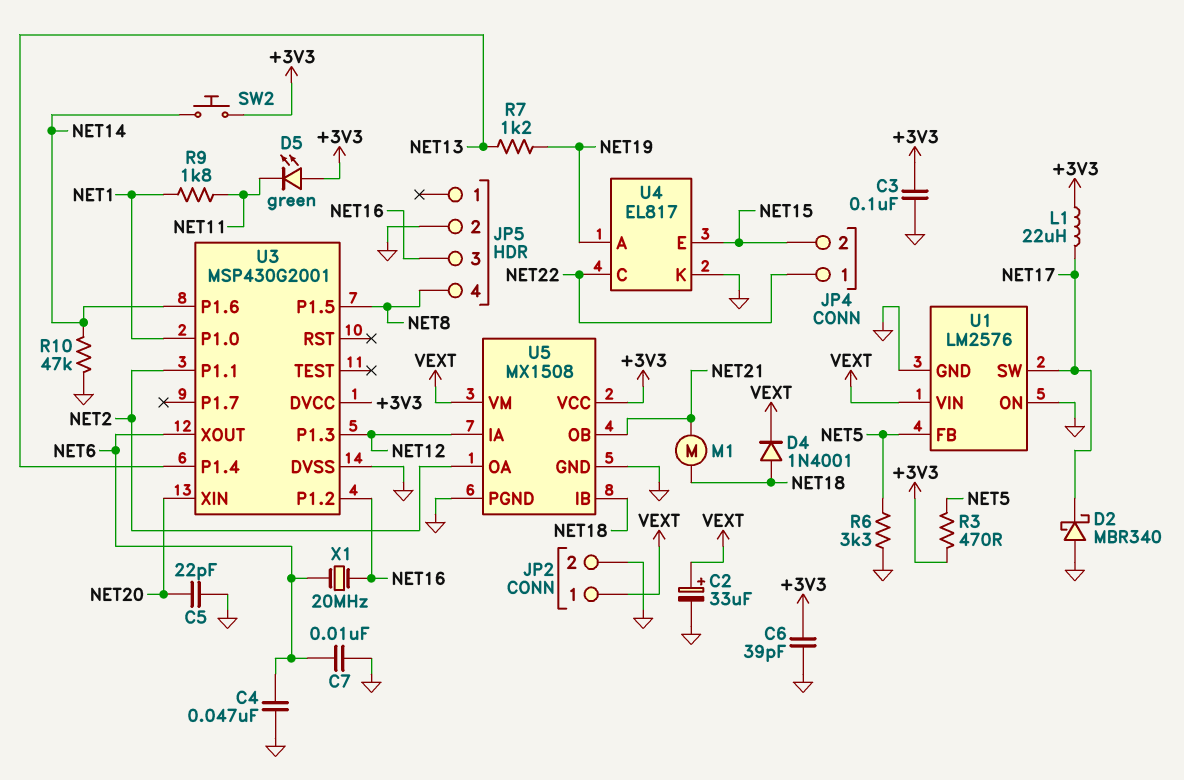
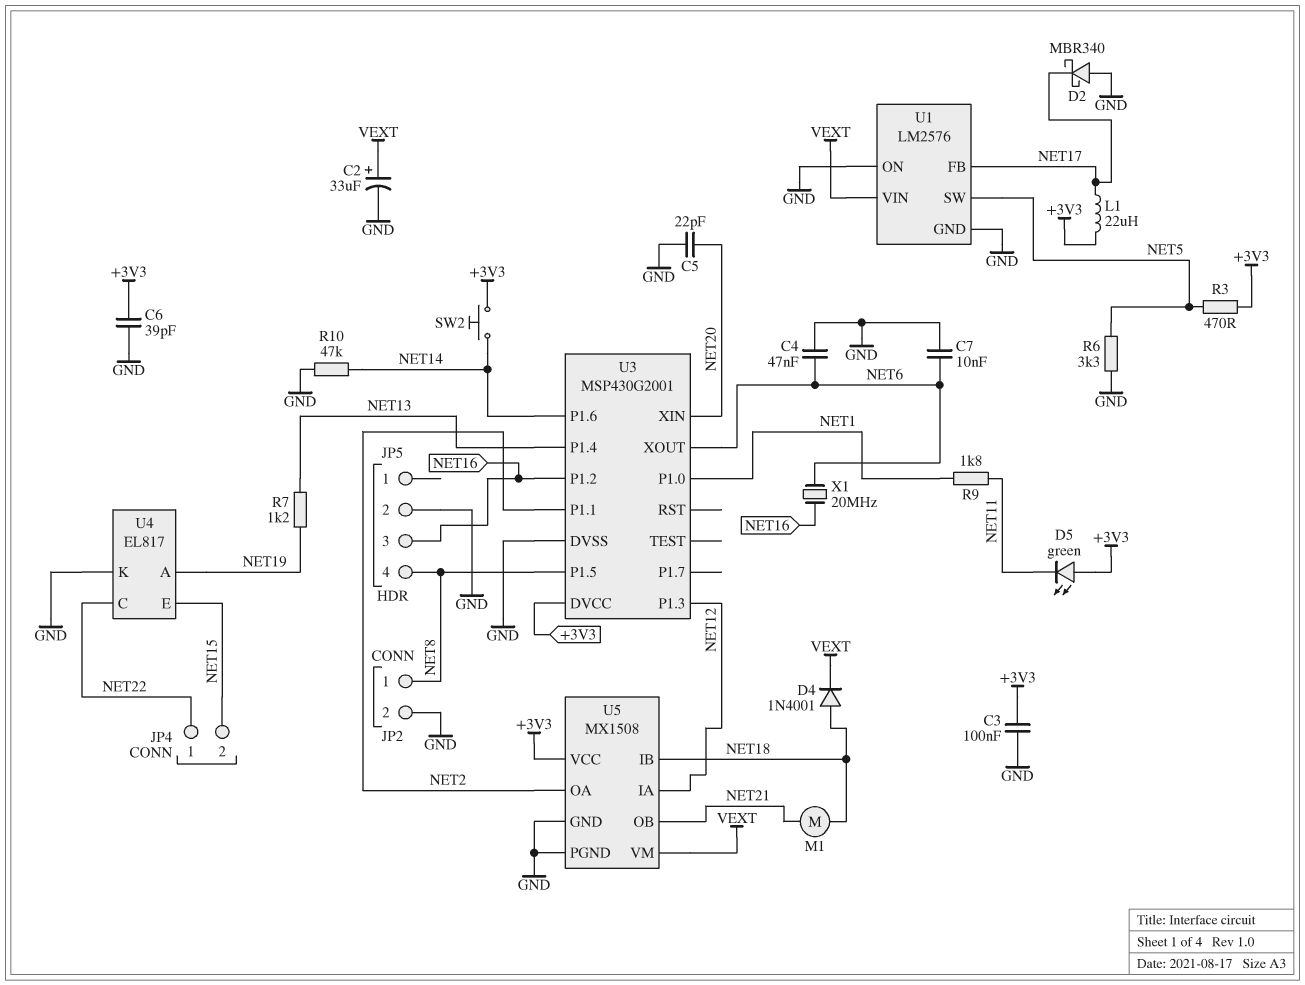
JP2 pin 1: VEXT -> NET8
U1 pin FB: NET5 -> NET17
U1 pin SW: NET17 -> NET5

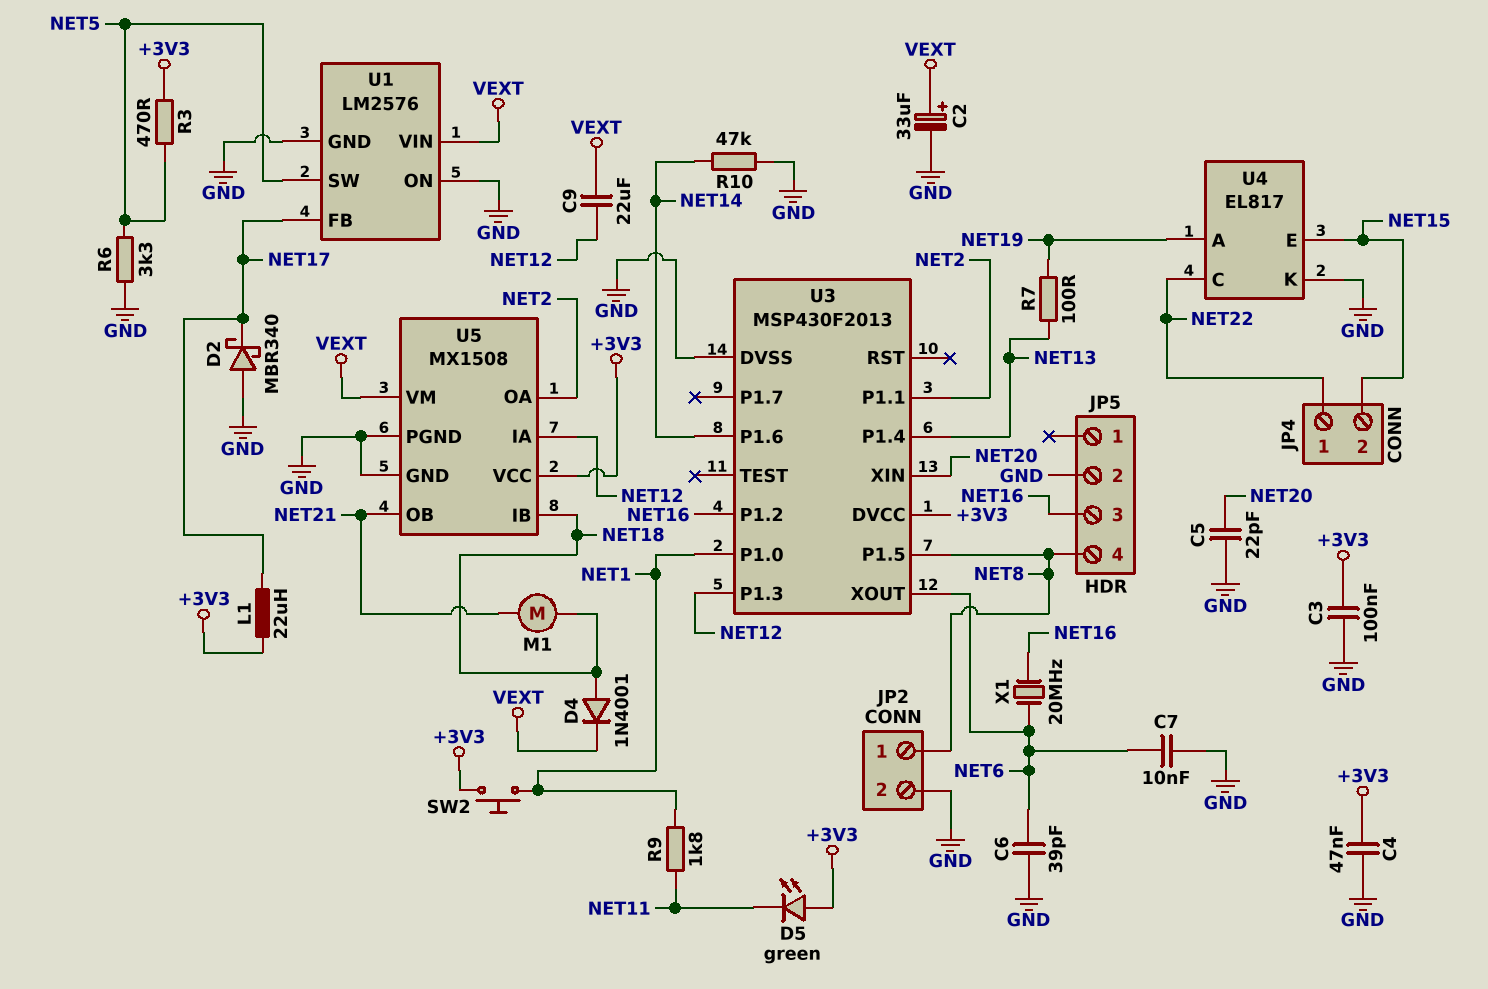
C4: 47nF (GND, NET6) -> 47nF (+3V3, GND)
C6: 39pF (+3V3, GND) -> 39pF (GND, NET6)
C9: none -> 22uF (NET12, VEXT)
R7: 1.2k (NET13, NET19) -> 100 (NET13, NET19)
SW2: button (+3V3, NET14) -> button (+3V3, NET1)
U3: MSP430G2001 -> MSP430F2013

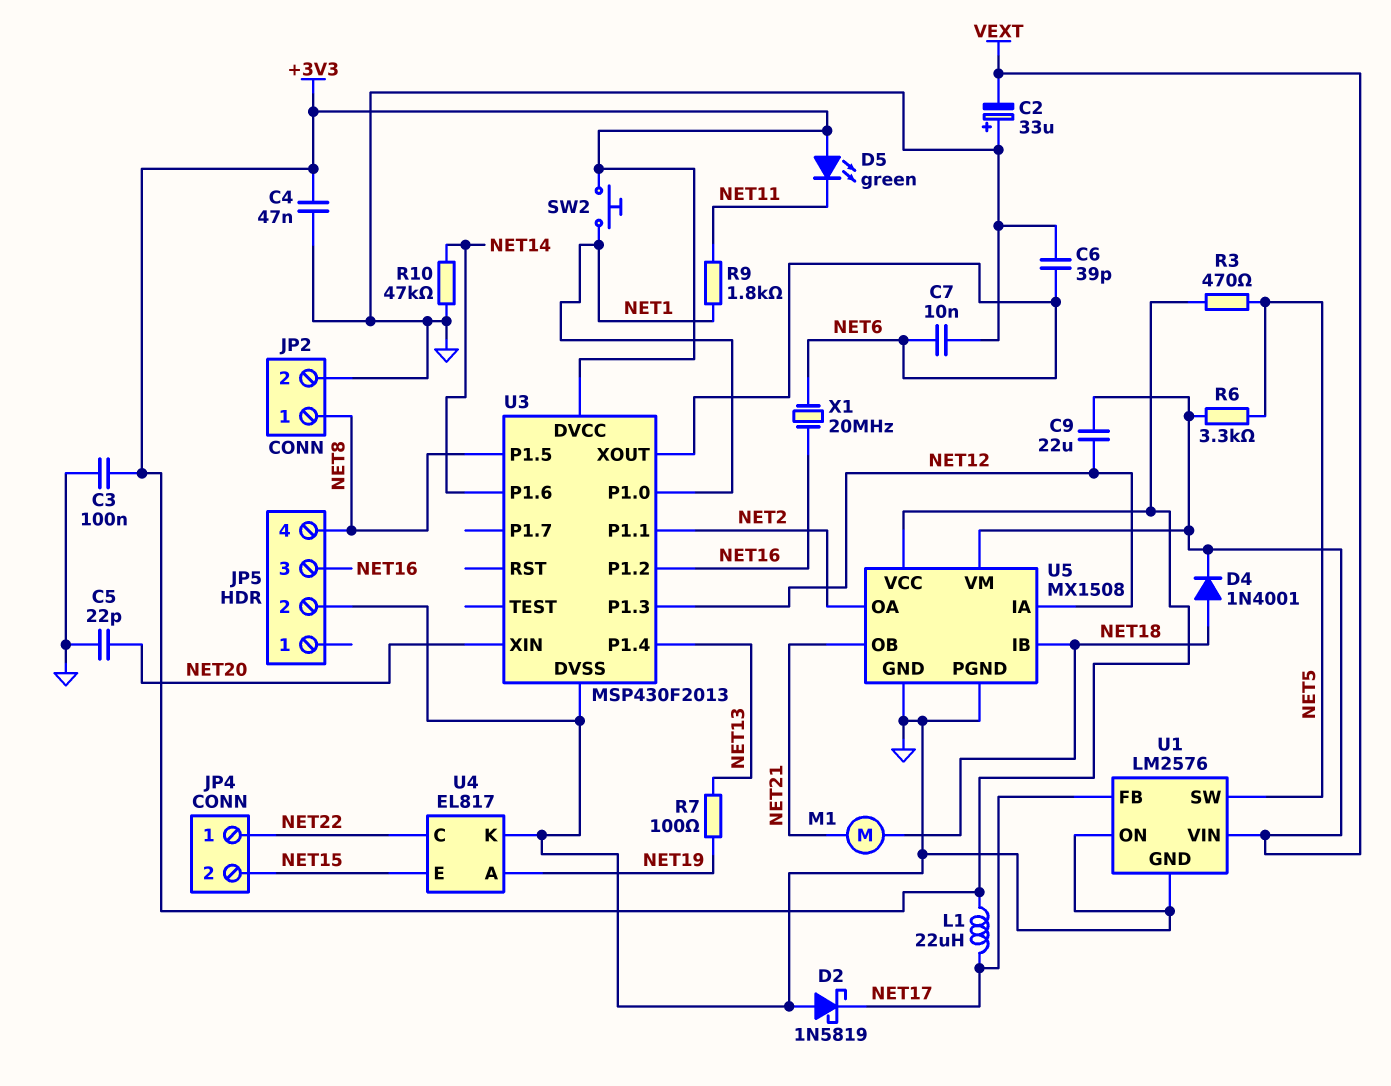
C2: 33uF (plus VEXT, minus GND) -> 33uF (plus GND, minus VEXT)
D2: schottky MBR340 (A GND, K NET17) -> schottky 1N5819 (A GND, K NET17)
R6: 3.3k (GND, NET5) -> 3.3k (NET5, VEXT)

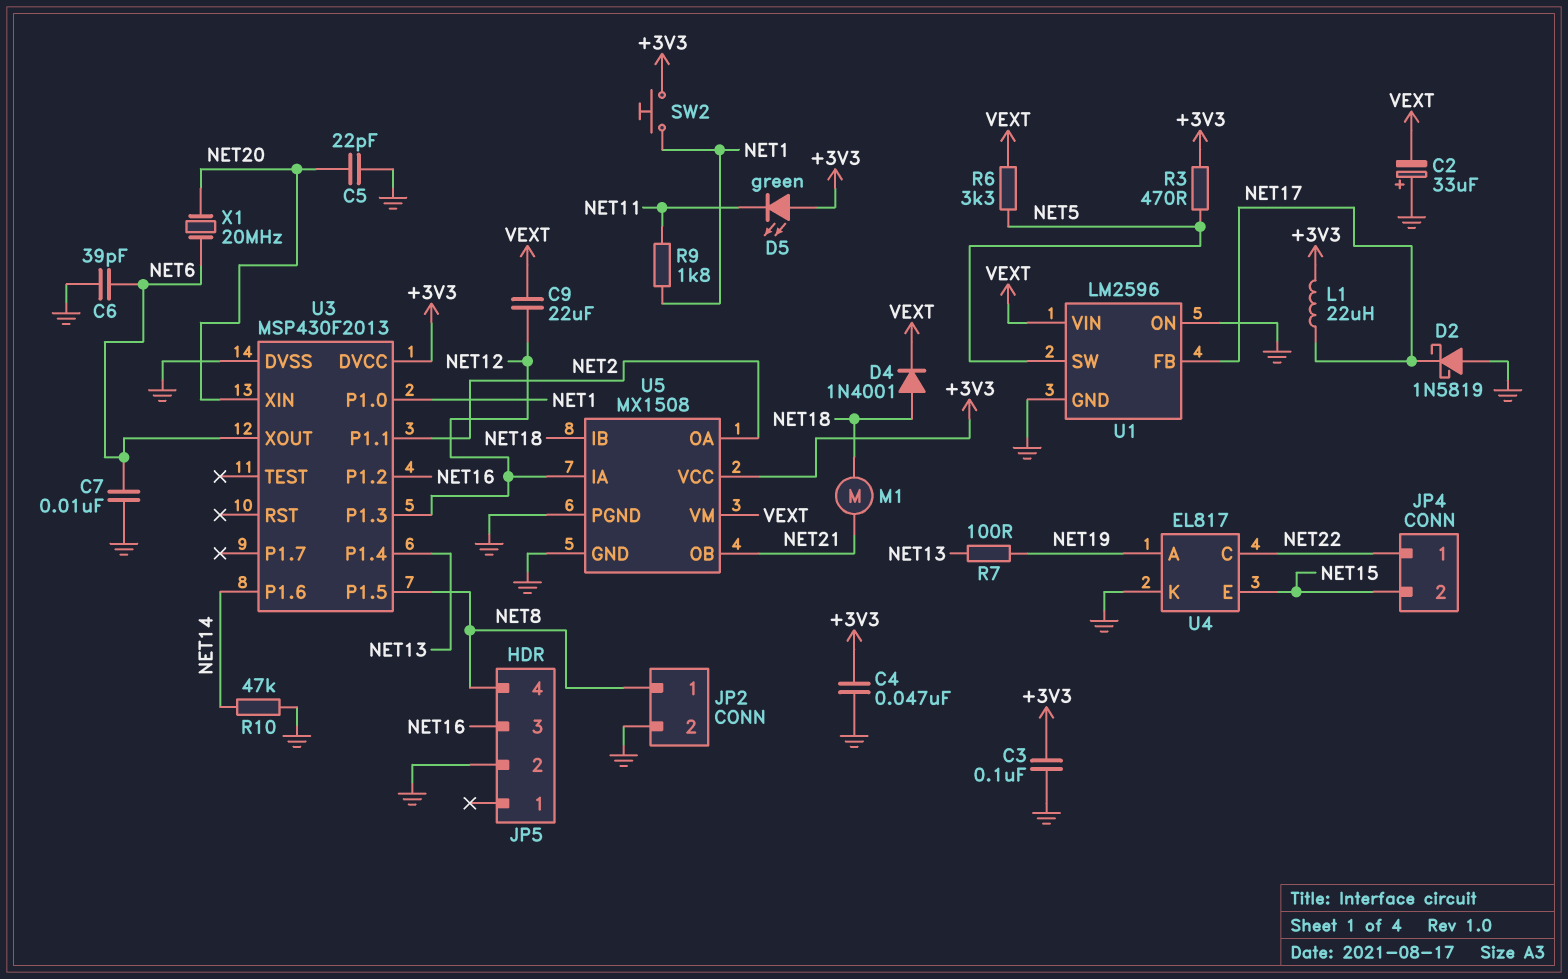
U1: LM2576 -> LM2596
X1: 20MHz (NET6, NET16) -> 20MHz (NET6, NET20)

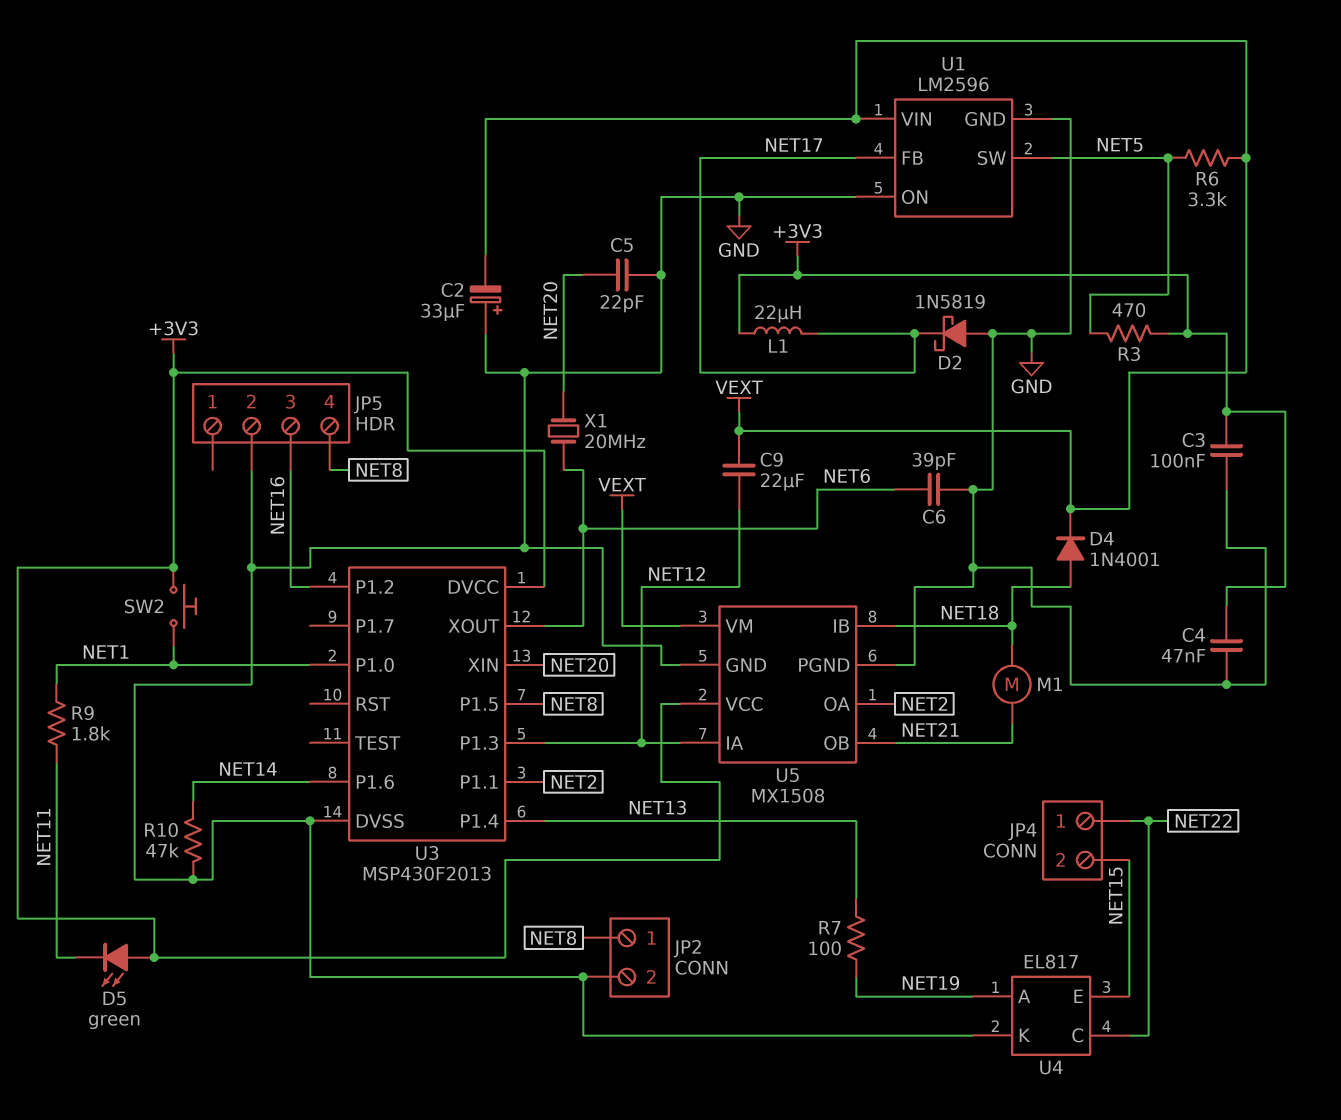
C7: 10nF (GND, NET6) -> none

